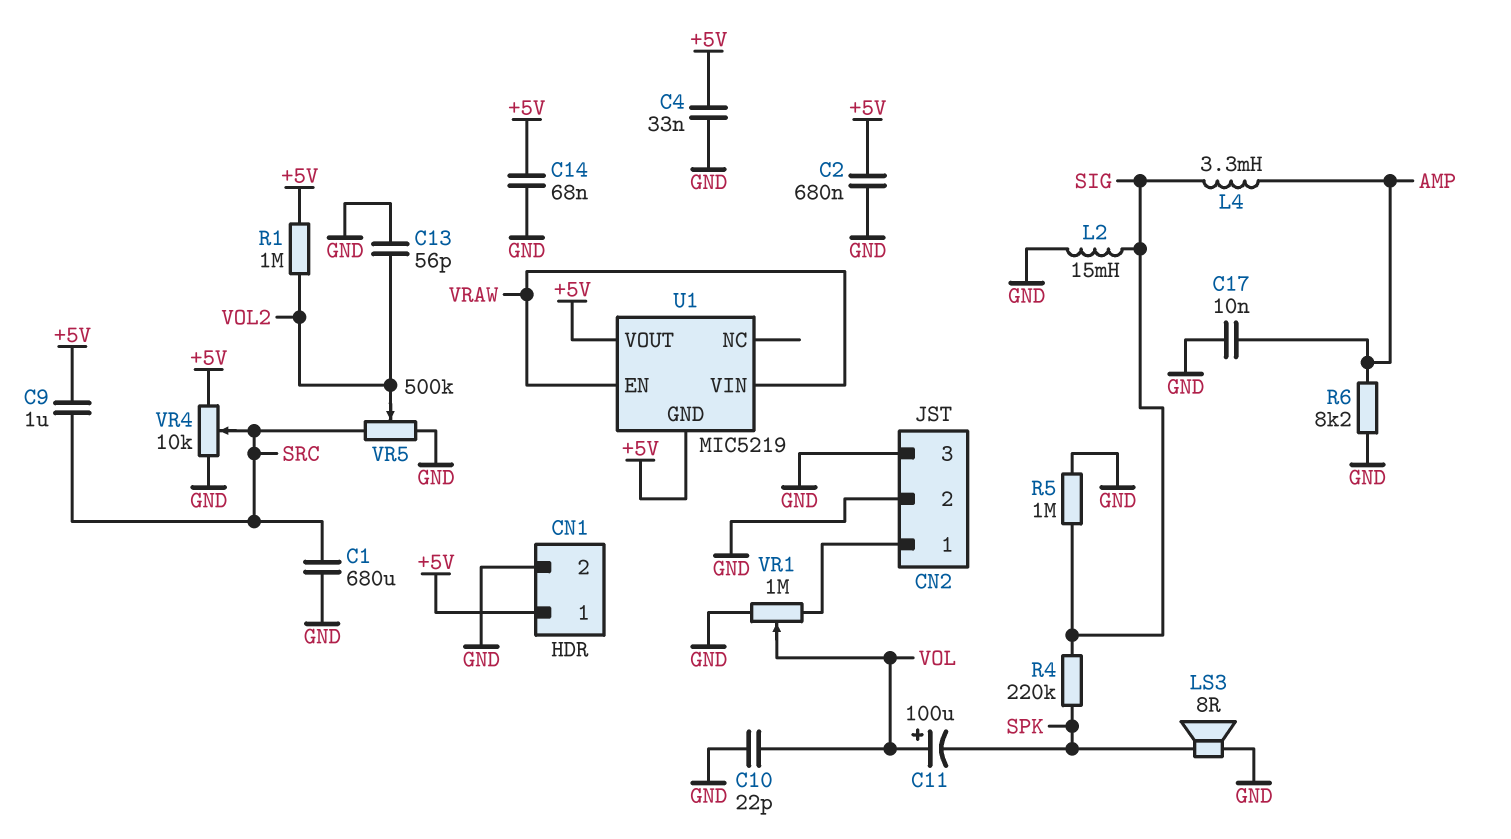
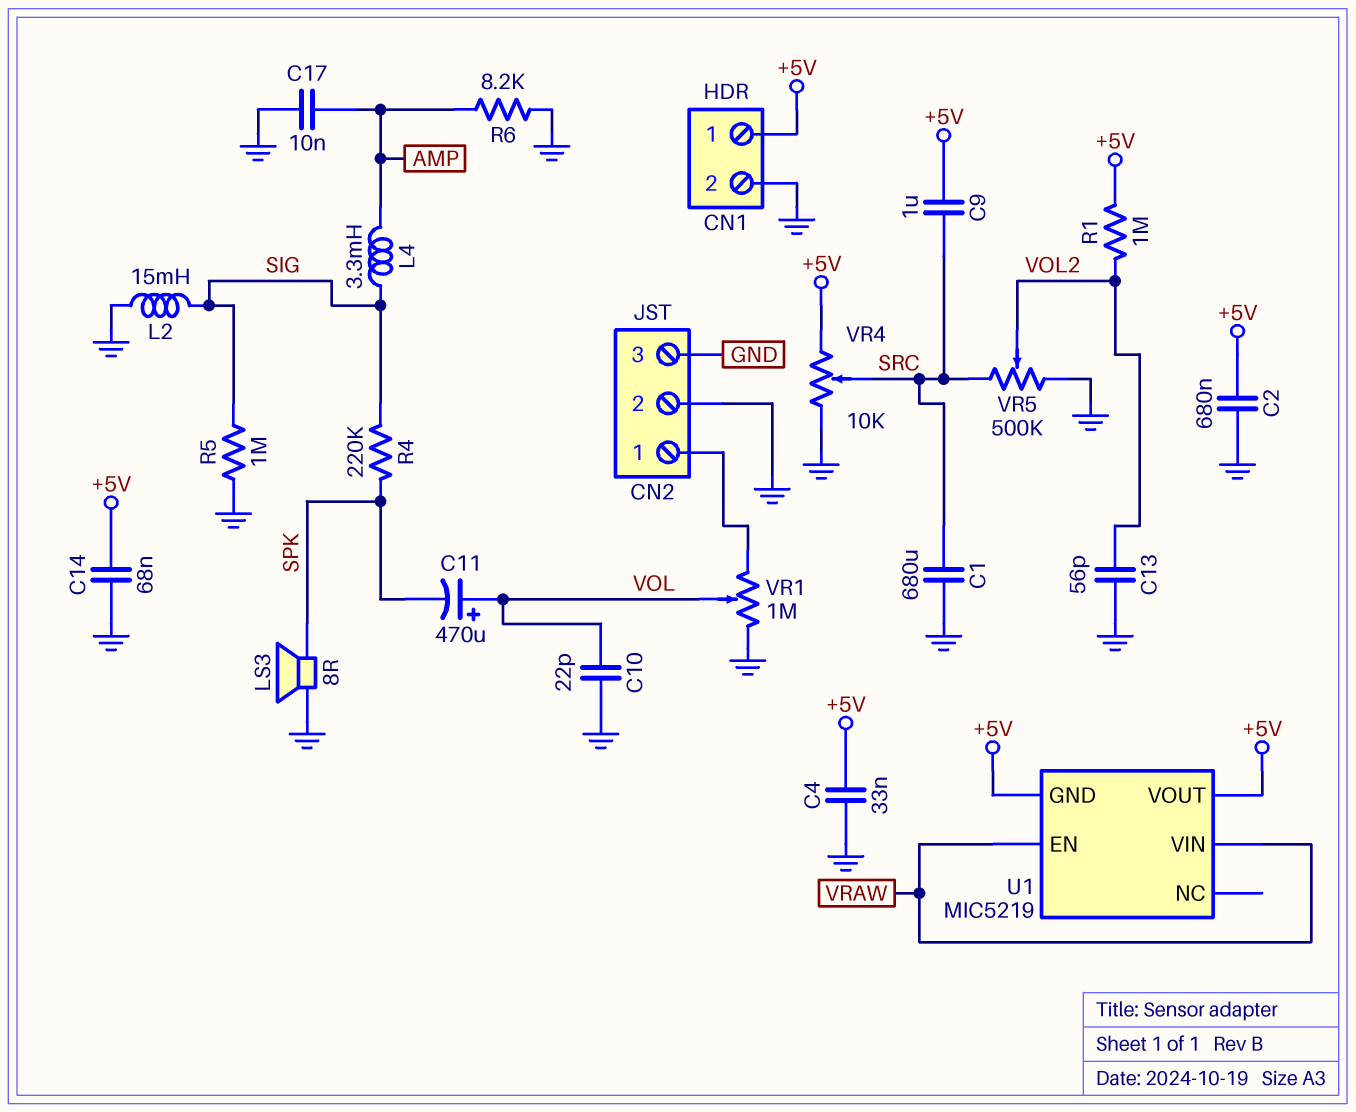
C11: 100uF (plus VOL, minus SPK) -> 470uF (plus VOL, minus SPK)

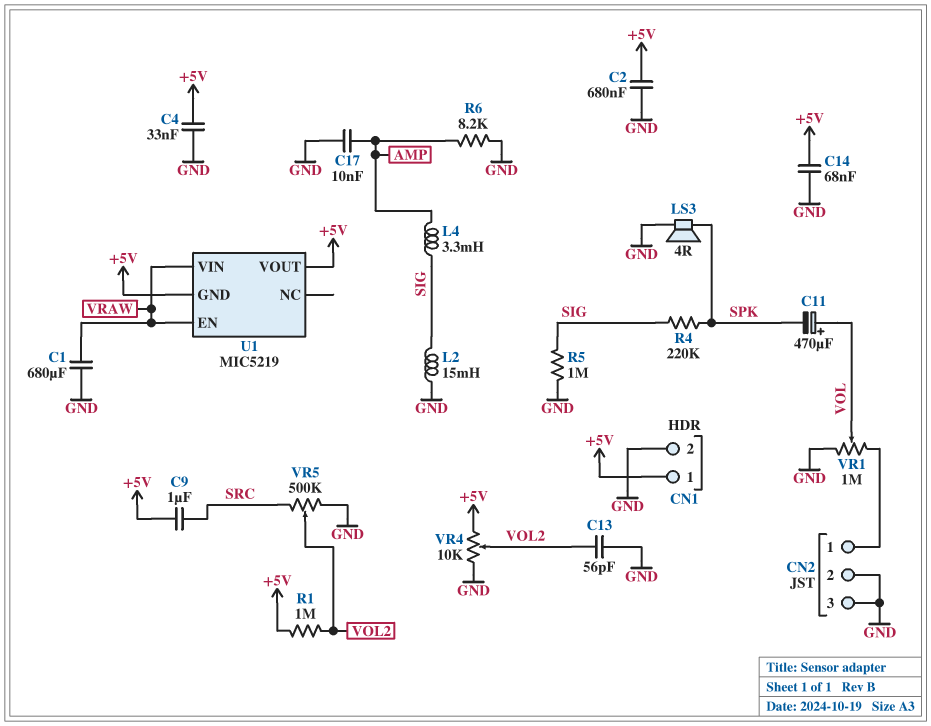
C1: 680uF (GND, SRC) -> 680uF (GND, VRAW)
C10: 22pF (GND, VOL) -> none
LS3: speaker 8R (GND, SPK) -> speaker 4R (GND, SPK)
VR4: 10k (+5V, GND, wiper SRC) -> 10k (+5V, GND, wiper VOL2)

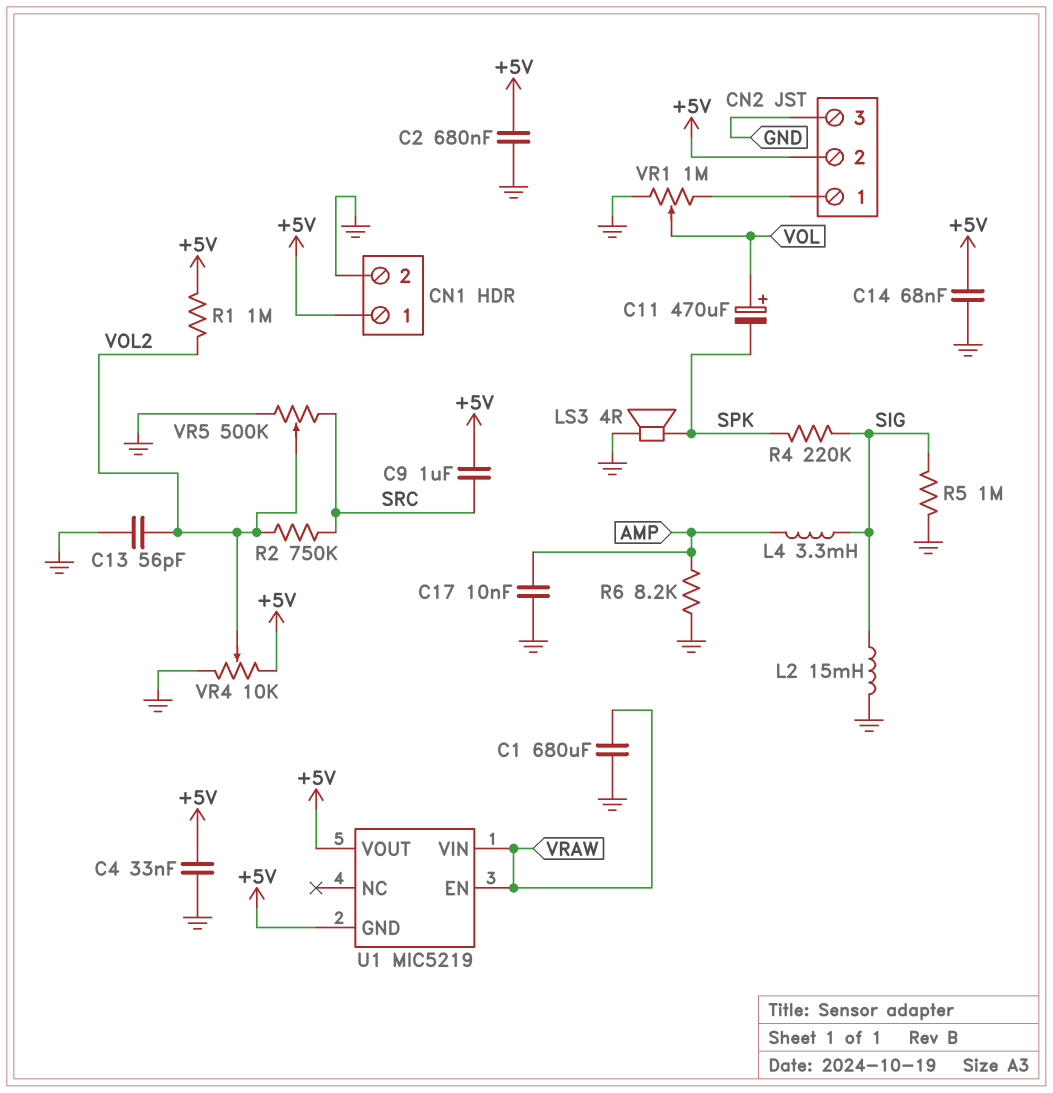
CN2 pin 2: GND -> +5V
R2: none -> 750k (SRC, VOL2)

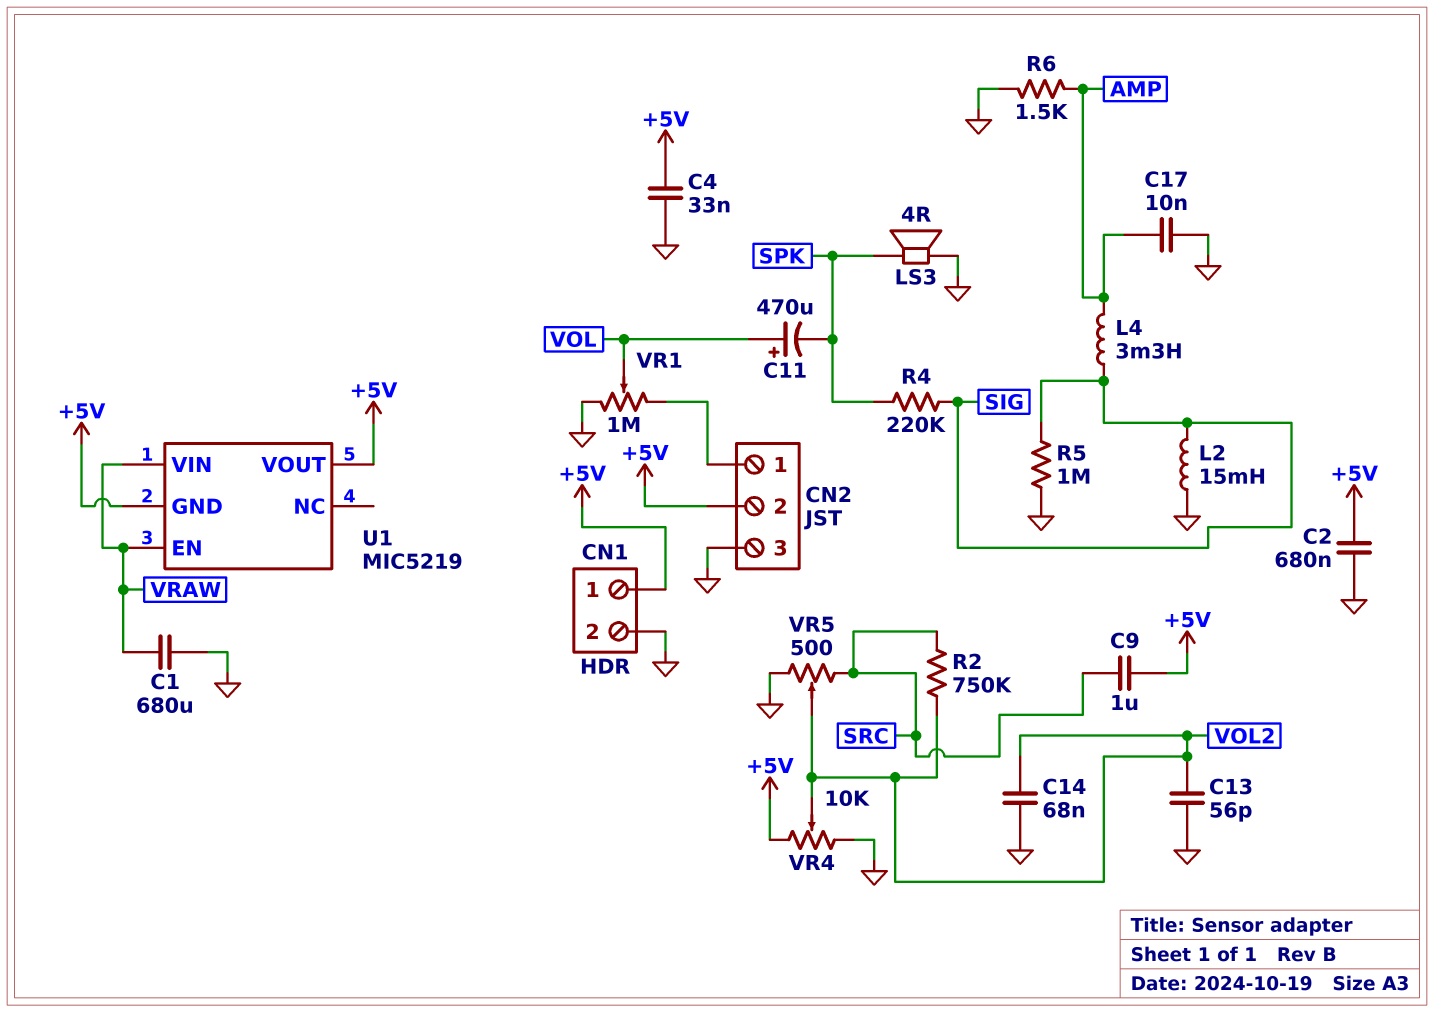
C14: 68nF (+5V, GND) -> 68nF (GND, VOL2)
R1: 1M (+5V, VOL2) -> none
R6: 8.2k (AMP, GND) -> 1.5k (AMP, GND)
VR5: 500k (GND, SRC, wiper VOL2) -> 500 (GND, SRC, wiper VOL2)

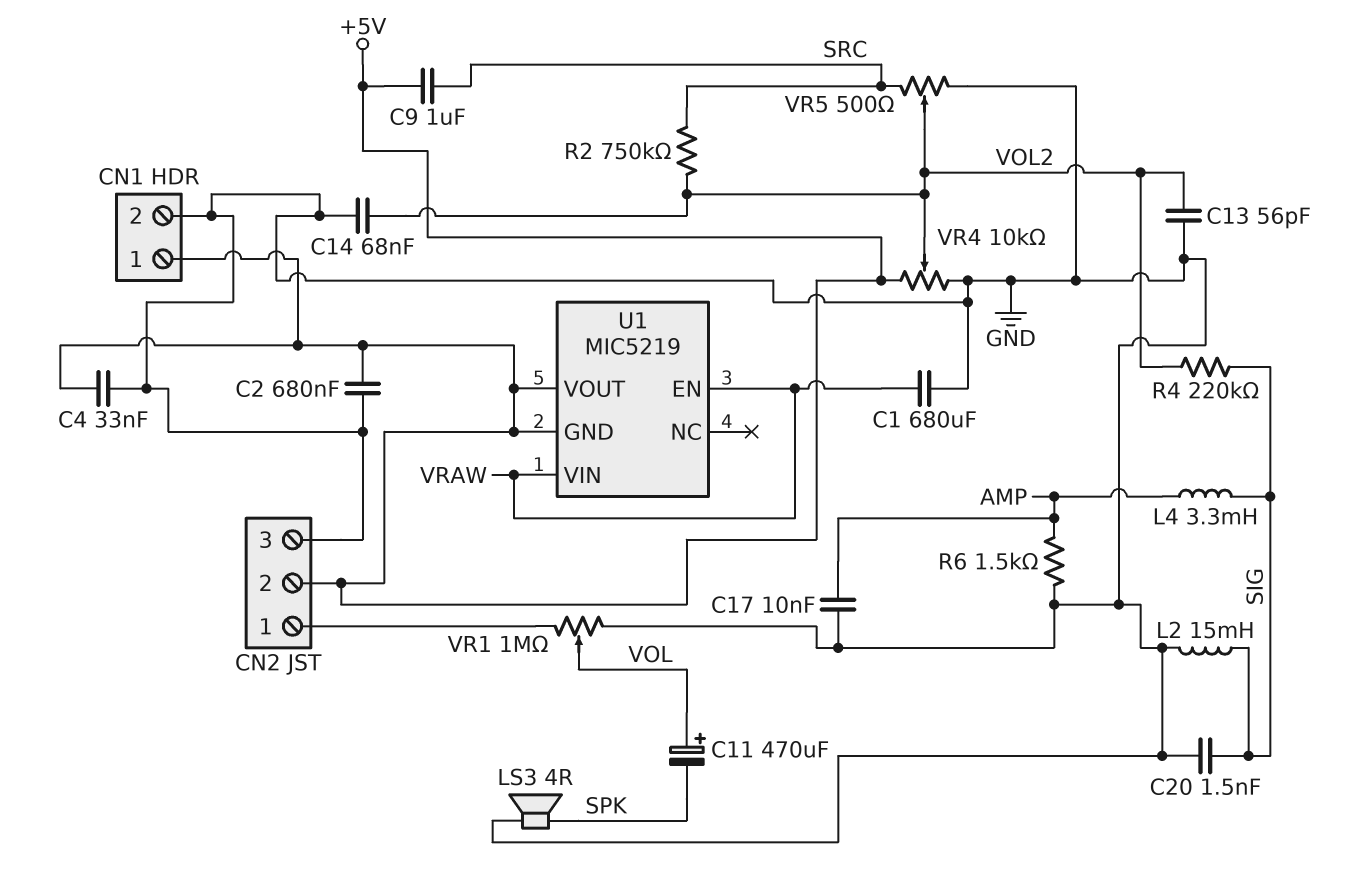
C20: none -> 1.5nF (GND, SIG)
R4: 220k (SIG, SPK) -> 220k (SIG, VOL2)
R5: 1M (GND, SIG) -> none

